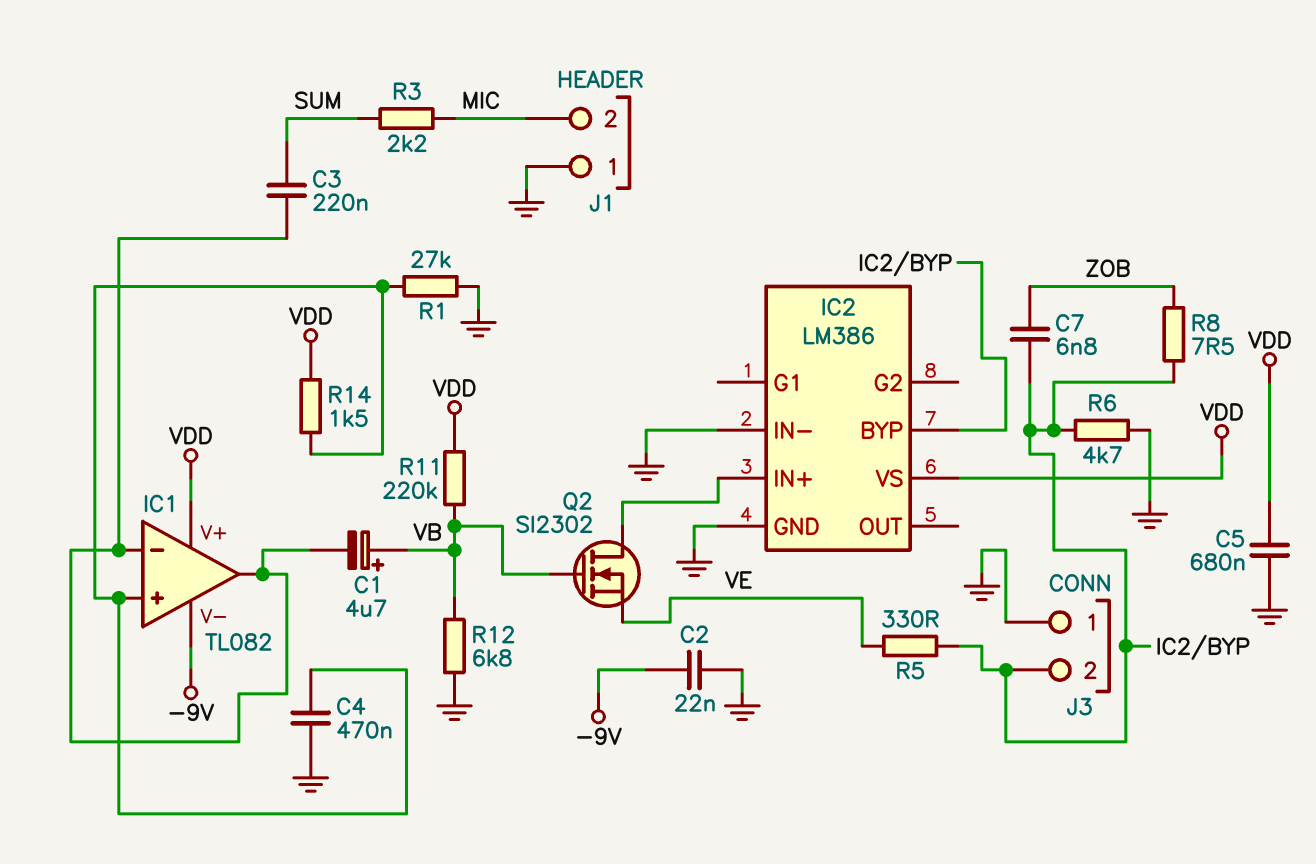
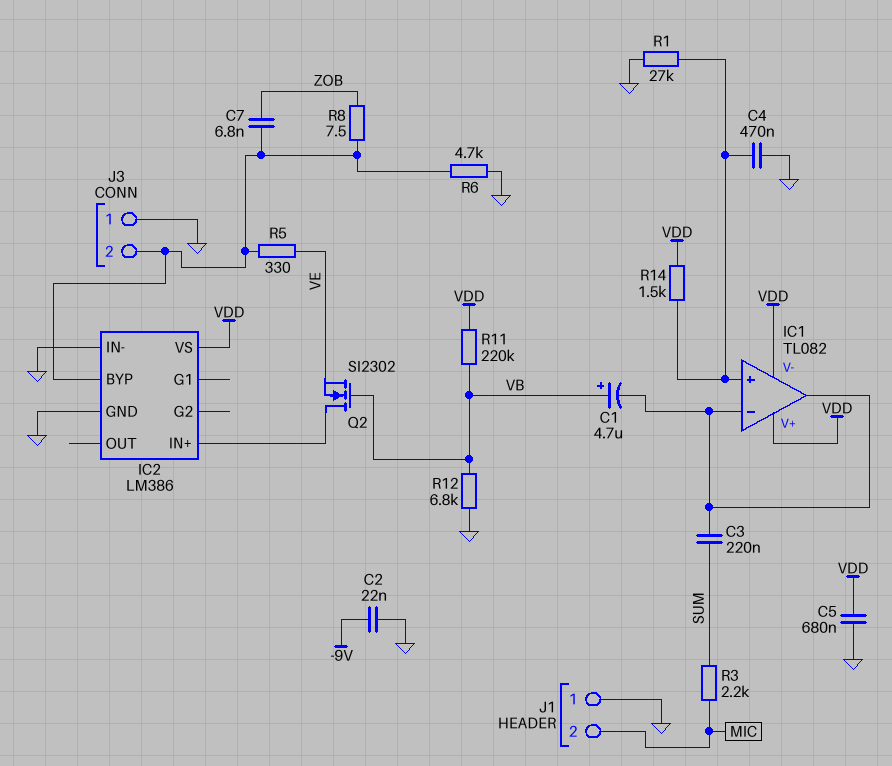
IC1 pin V-: -9V -> VDD

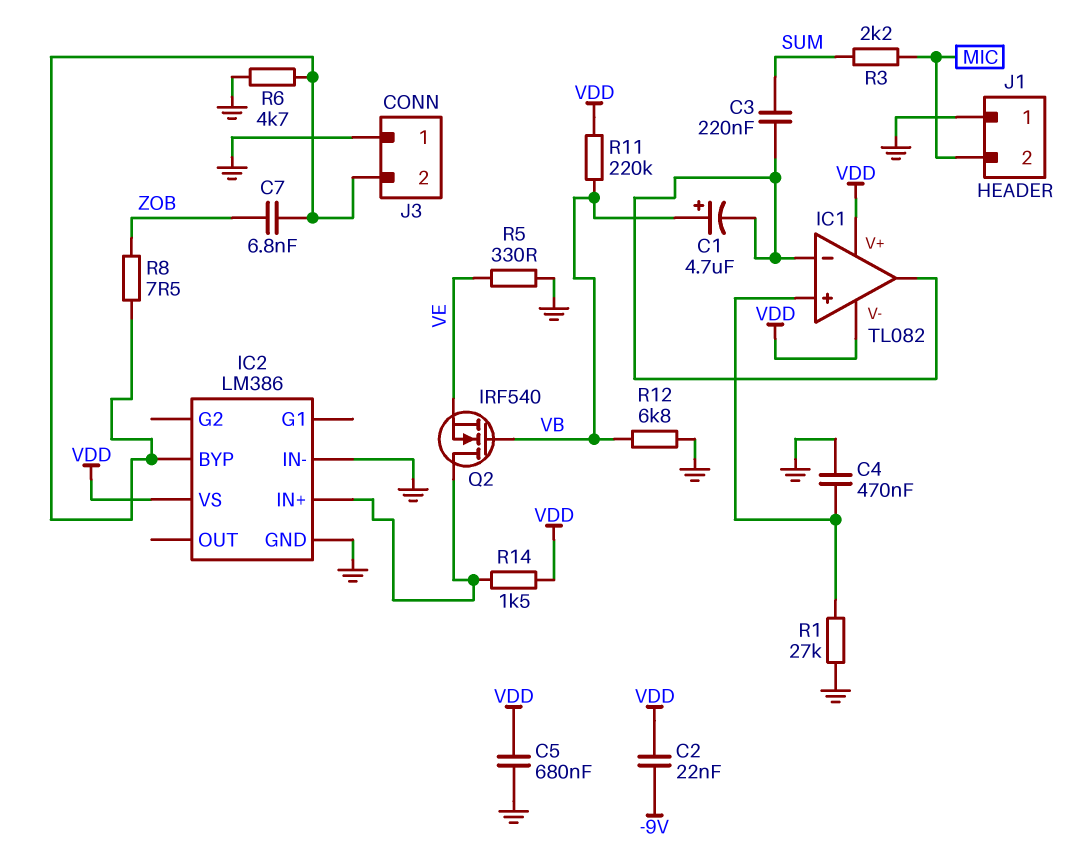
C2: 22nF (-9V, GND) -> 22nF (-9V, VDD)
Q2: NMOS SI2302 (G VB, D IC2/IN+, S VE) -> NMOS IRF540 (G VB, D IC2/IN+, S VE)
R5: 330 (IC2/BYP, VE) -> 330 (GND, VE)
R14: 1.5k (IC1/in+, VDD) -> 1.5k (IC2/IN+, VDD)

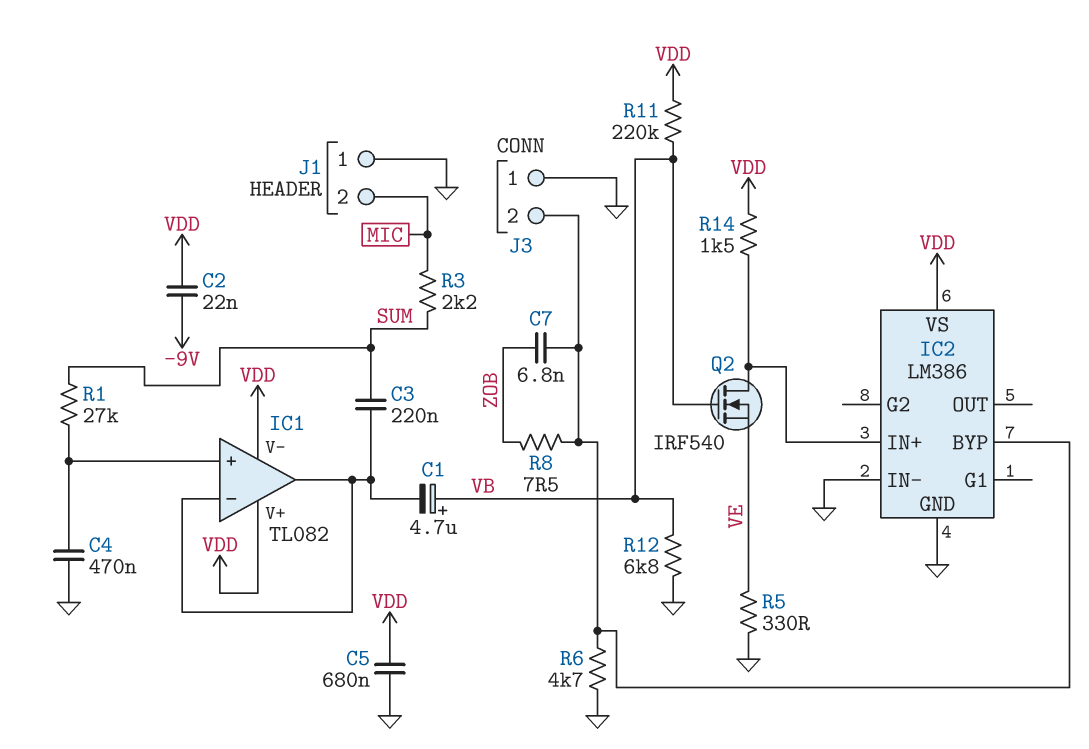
R1: 27k (GND, IC1/in+) -> 27k (IC1/in+, SUM)

